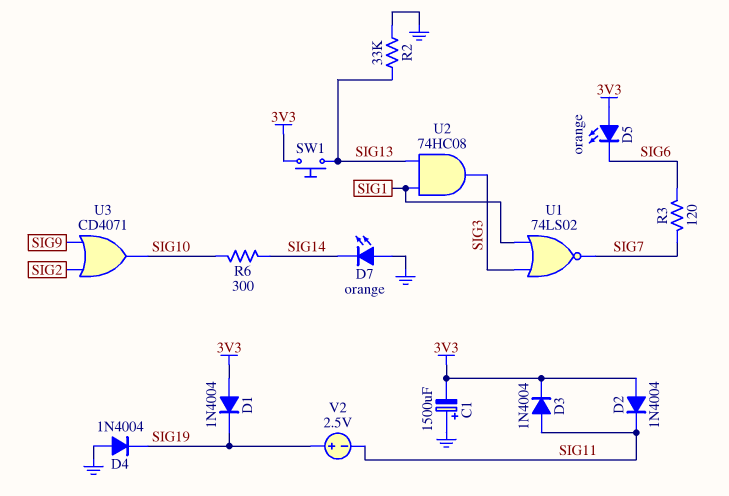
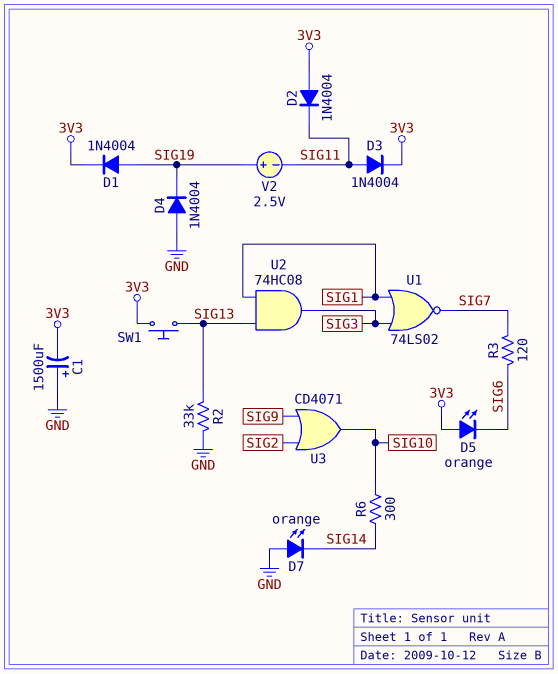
D1: diode 1N4004 (A 3V3, K SIG19) -> diode 1N4004 (A SIG19, K 3V3)

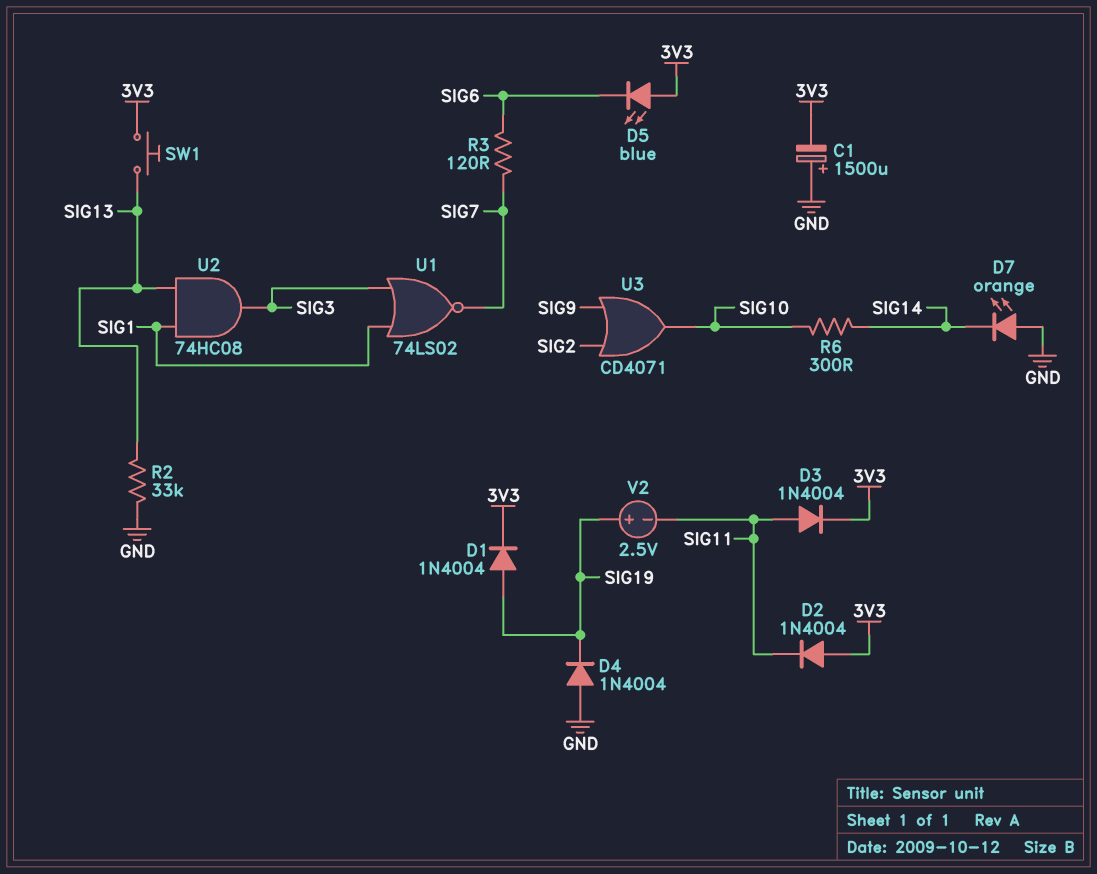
D5: LED orange (A 3V3, K SIG6) -> LED blue (A 3V3, K SIG6)

